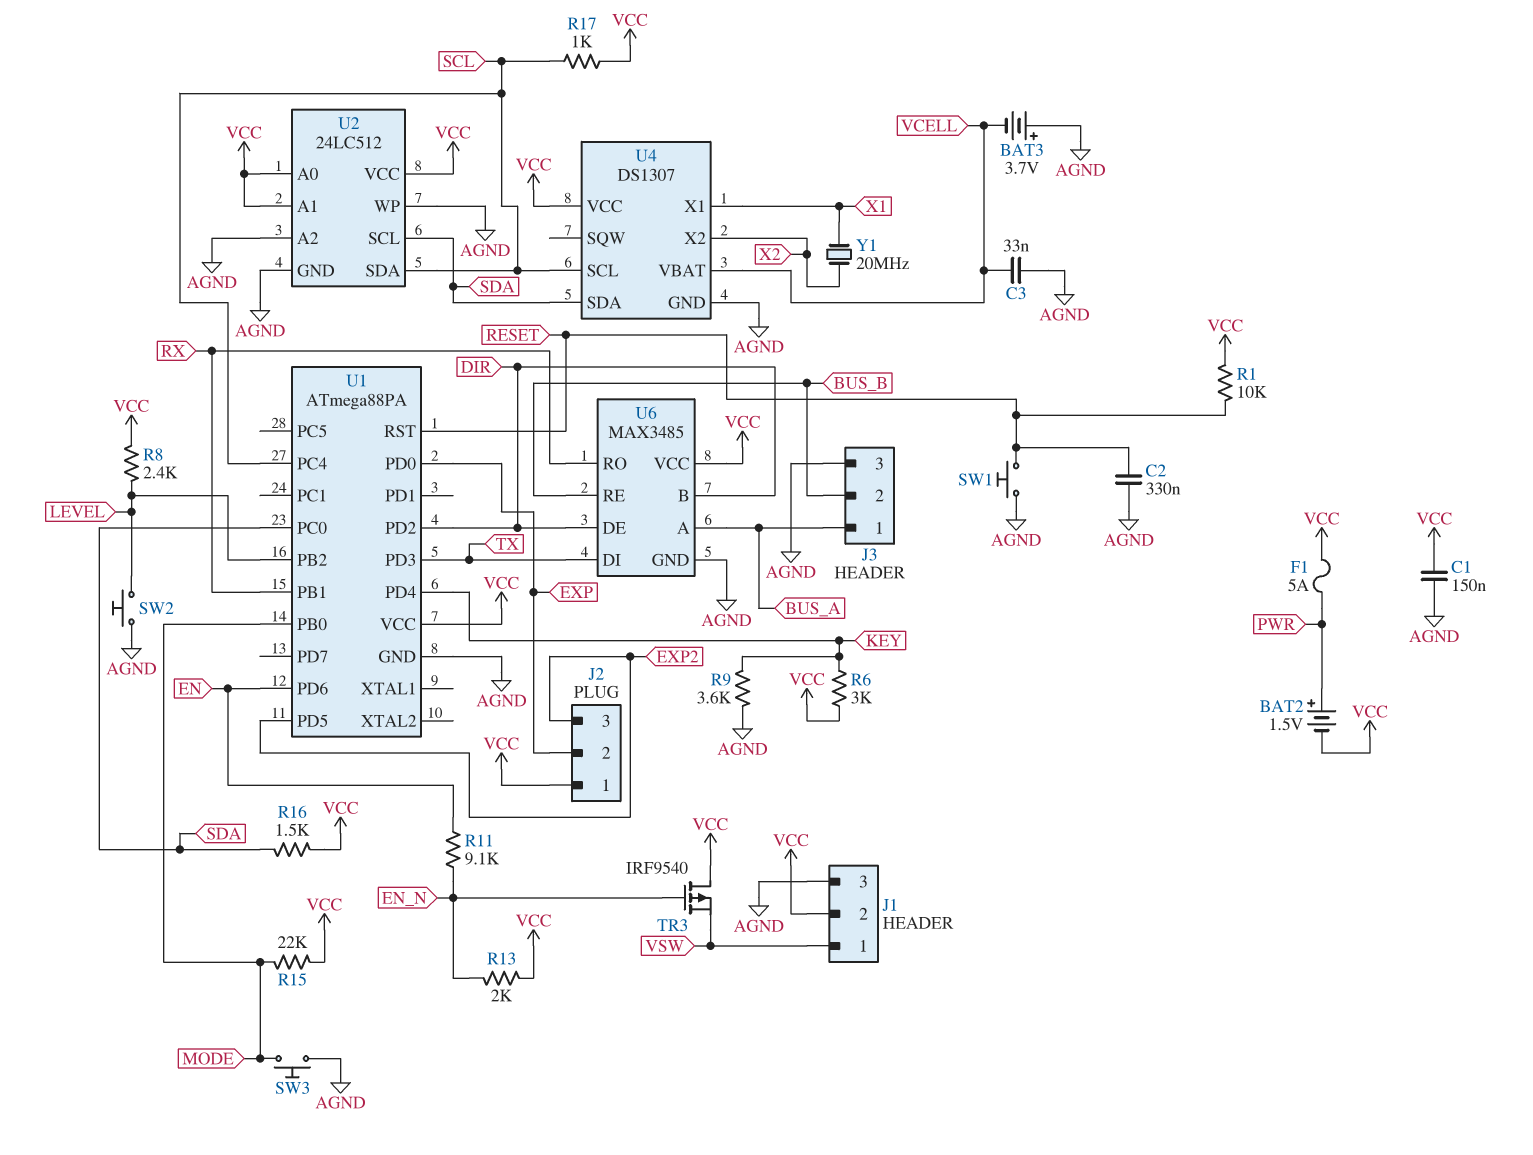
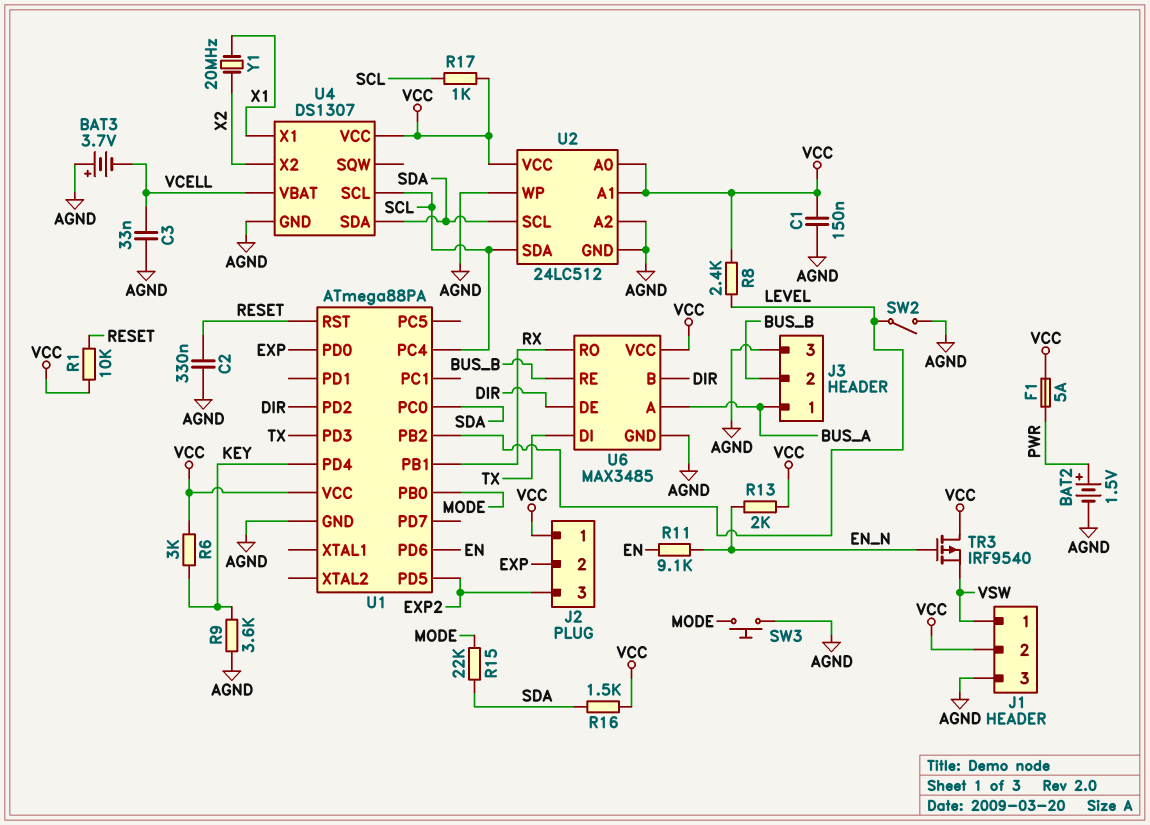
BAT2: 1.5V (plus PWR, minus VCC) -> 1.5V (plus PWR, minus AGND)
R15: 22k (MODE, VCC) -> 22k (MODE, SDA)
SW1: button (AGND, RESET) -> none
SW2: button (AGND, LEVEL) -> switch (AGND, LEVEL)

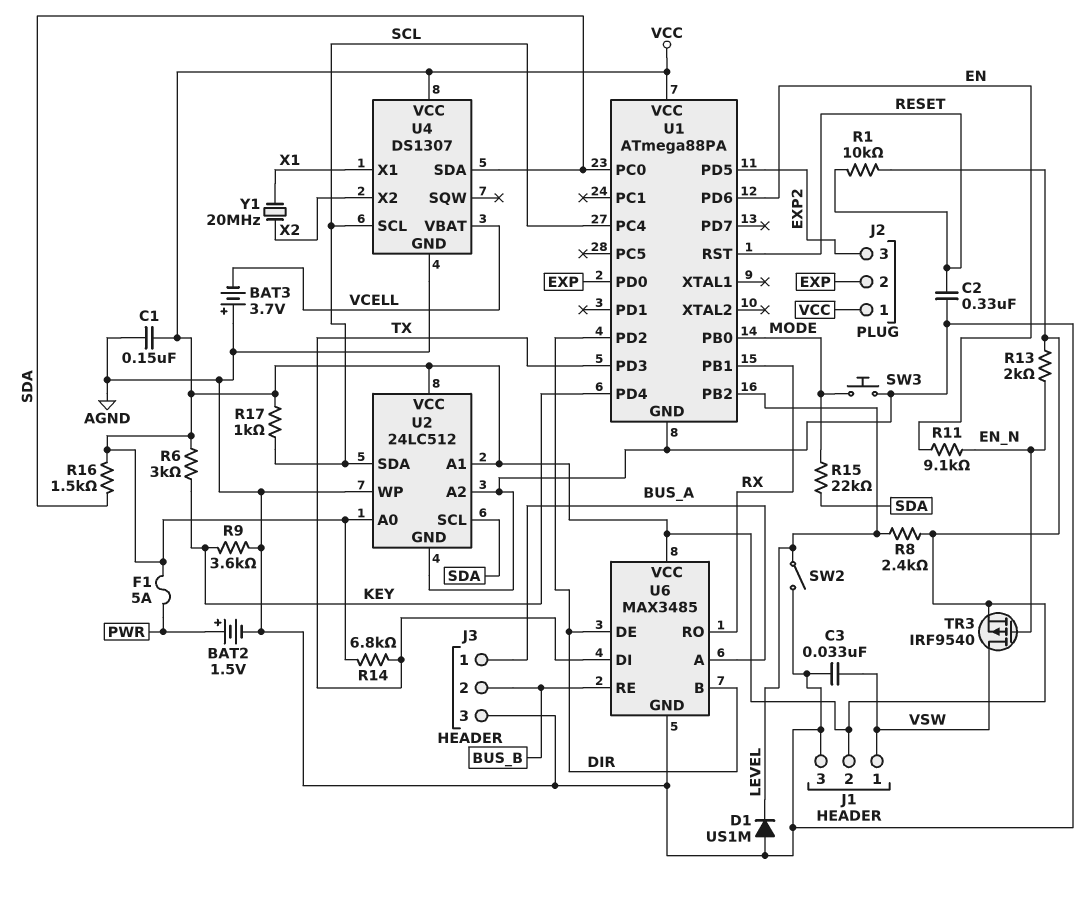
C3: 33nF (AGND, VCELL) -> 33nF (AGND, VSW)
D1: none -> diode US1M (A AGND, K LEVEL)
R14: none -> 6.8k (TX, VCC)
TR3: PMOS IRF9540 (G EN_N, D VCC, S VSW) -> PMOS IRF9540 (G EN_N, D VSW, S VCC)

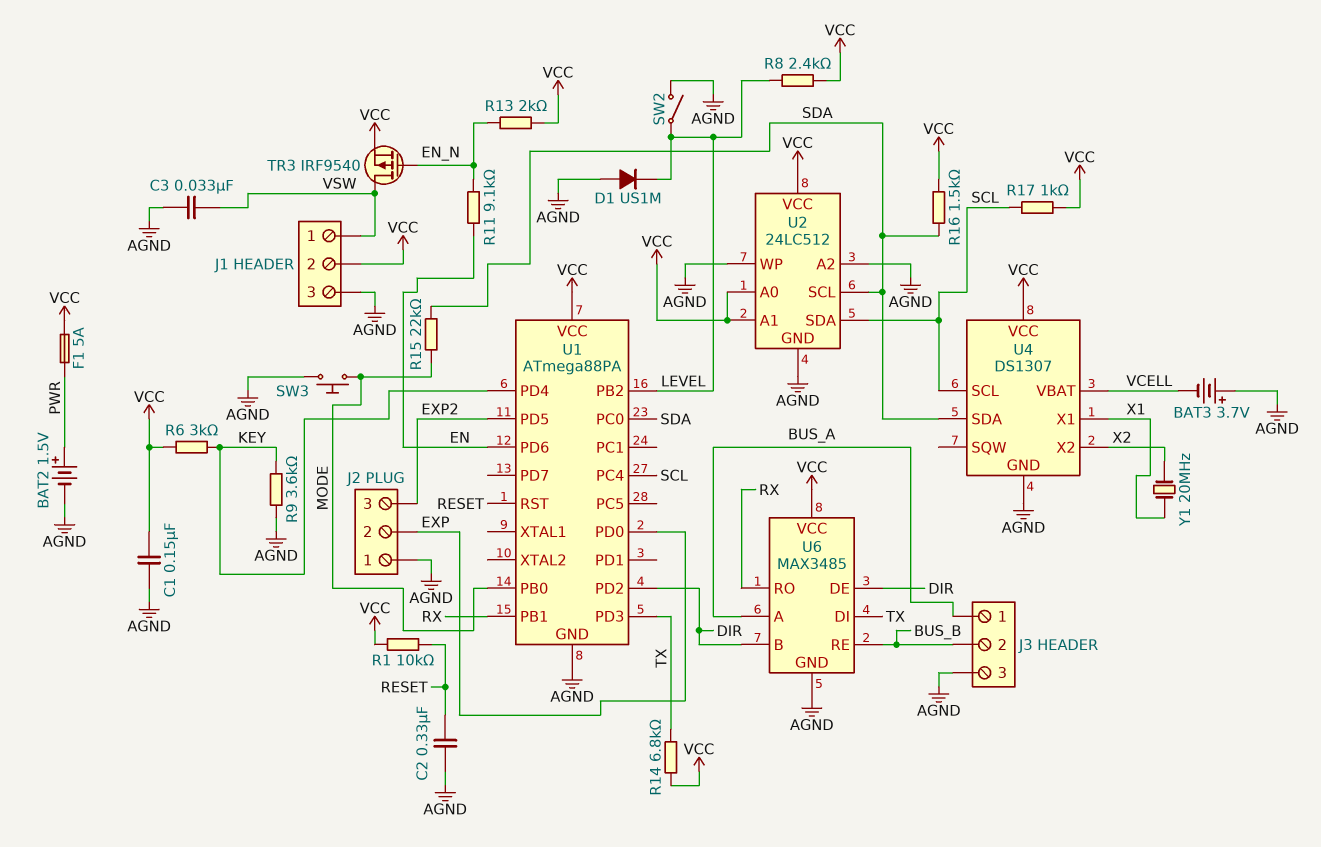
J2 pin 1: VCC -> AGND

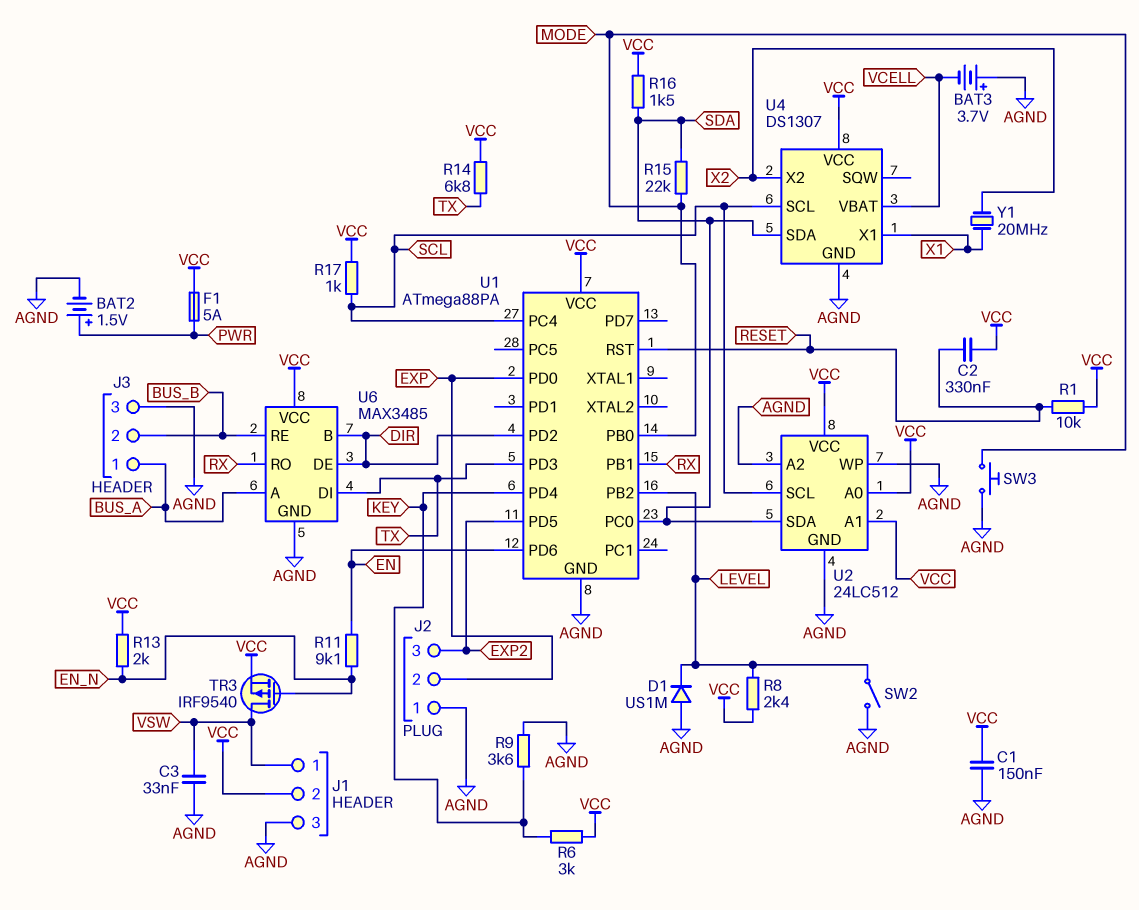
C2: 330nF (AGND, RESET) -> 330nF (RESET, VCC)
U2 pin SCL: SDA -> SCL
U2 pin SDA: SCL -> SDA

